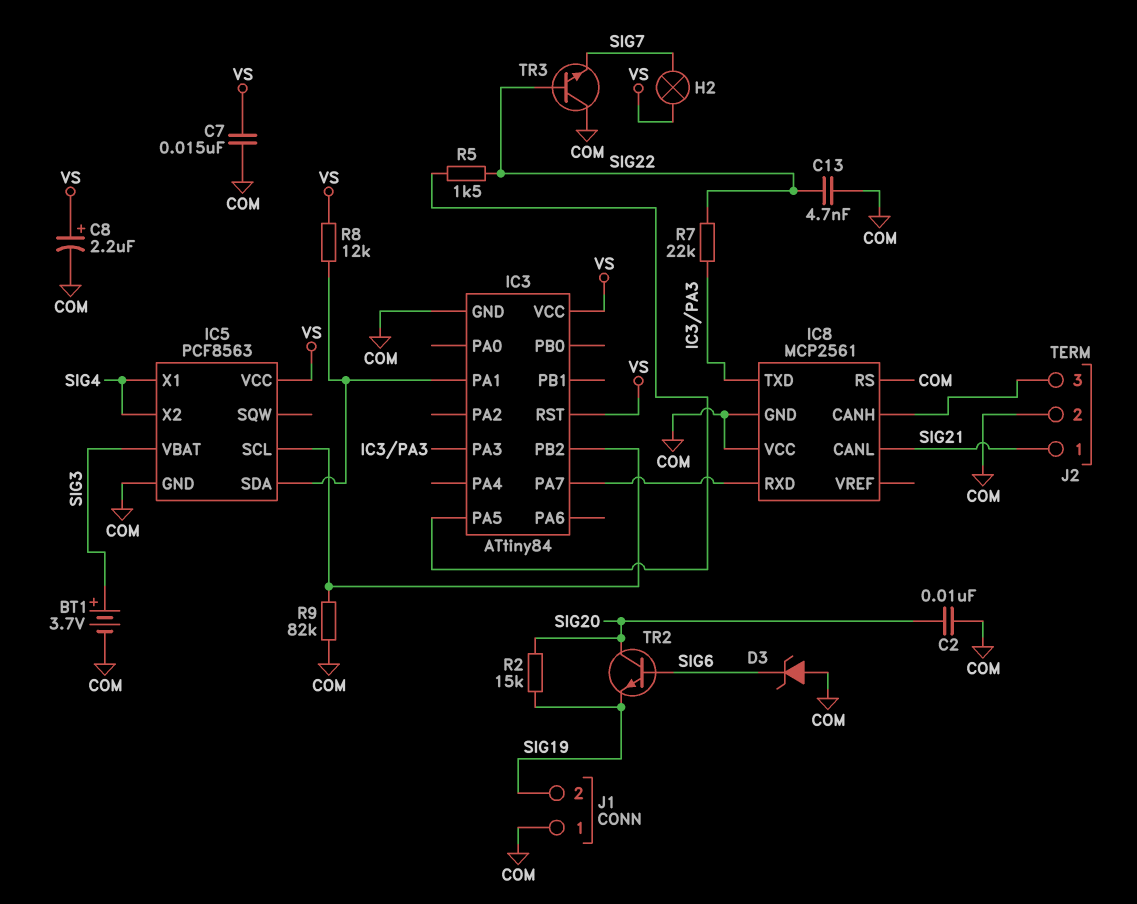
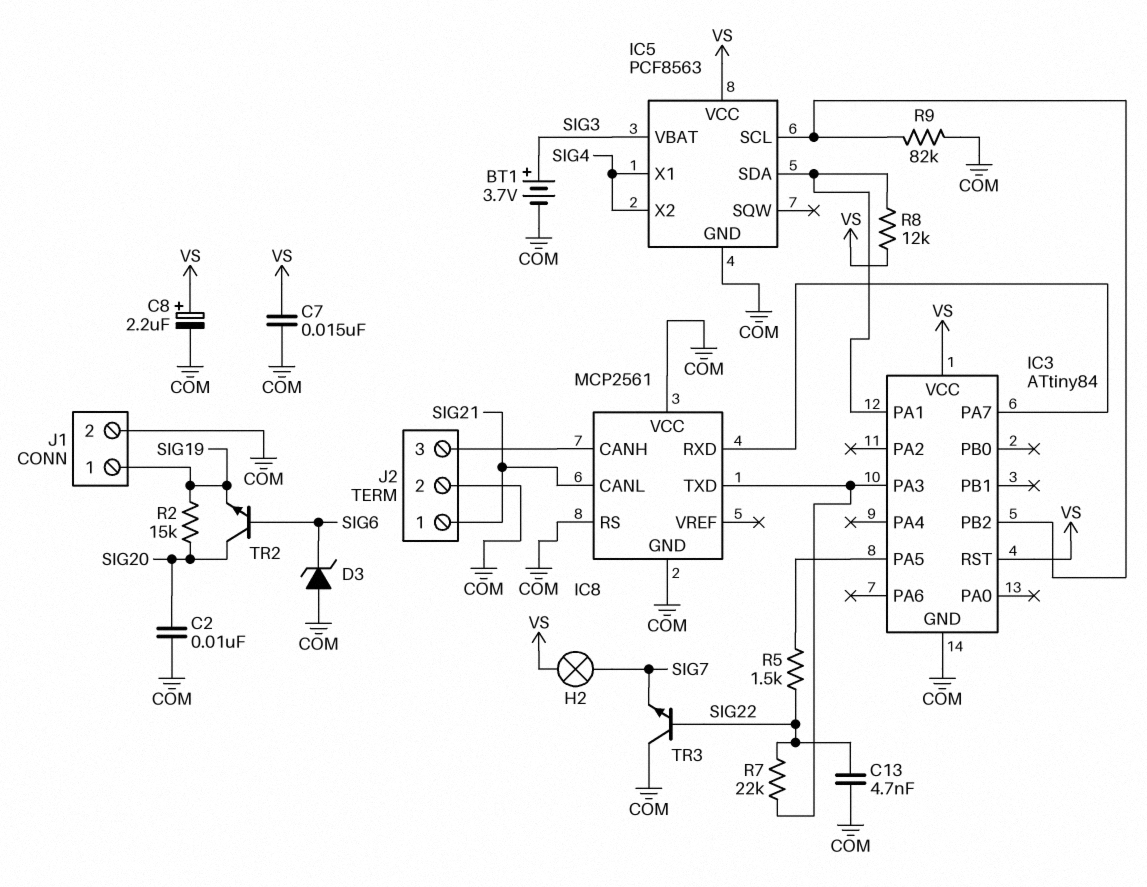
J1 pin 1: COM -> SIG19
J1 pin 2: SIG19 -> COM

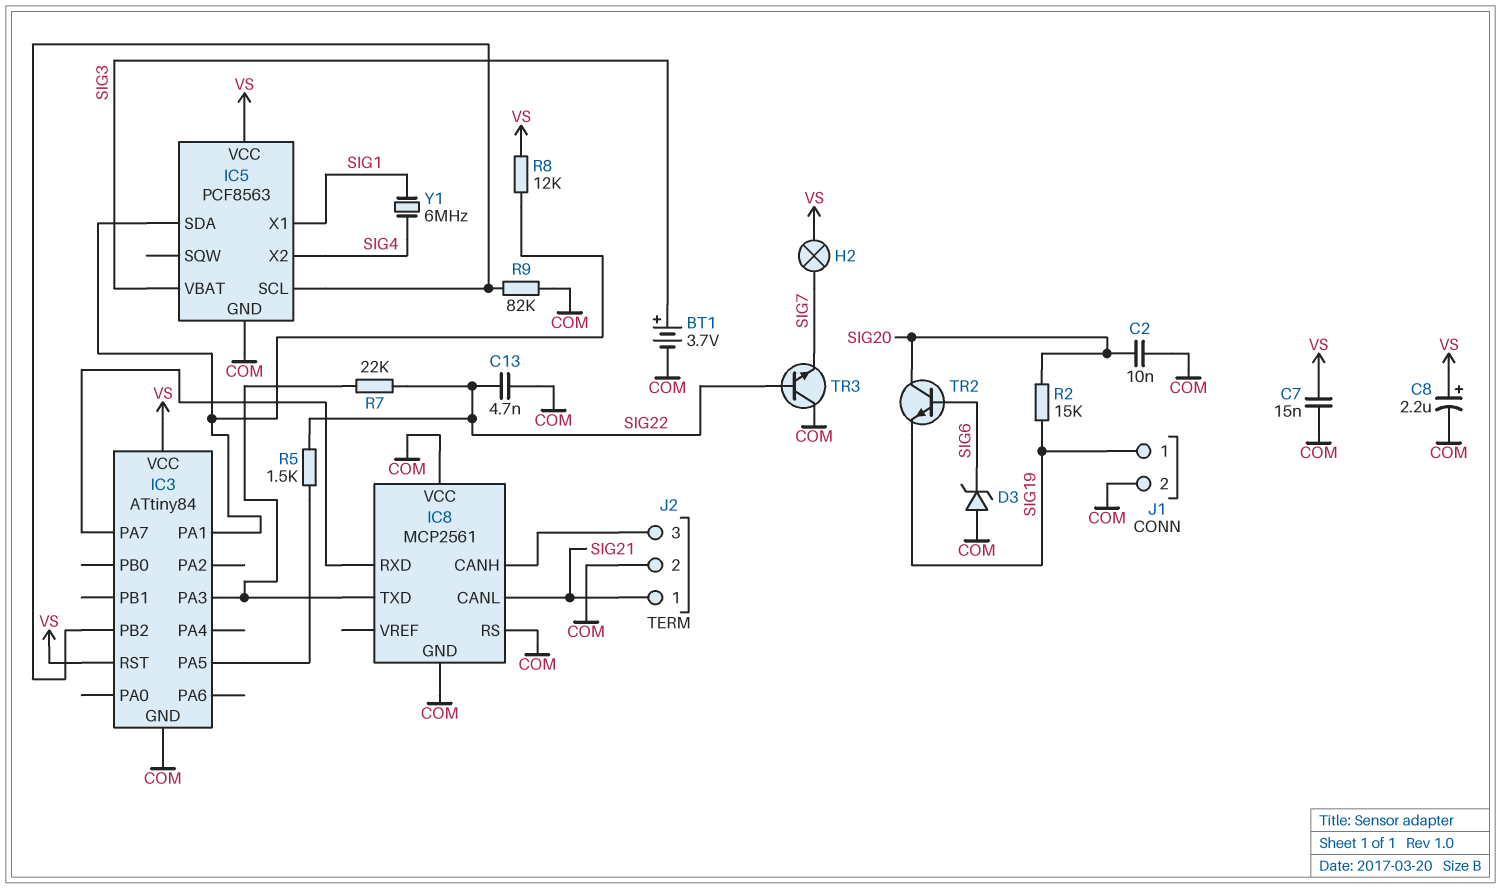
IC5 pin X1: SIG4 -> SIG1
Y1: none -> 6MHz (SIG1, SIG4)

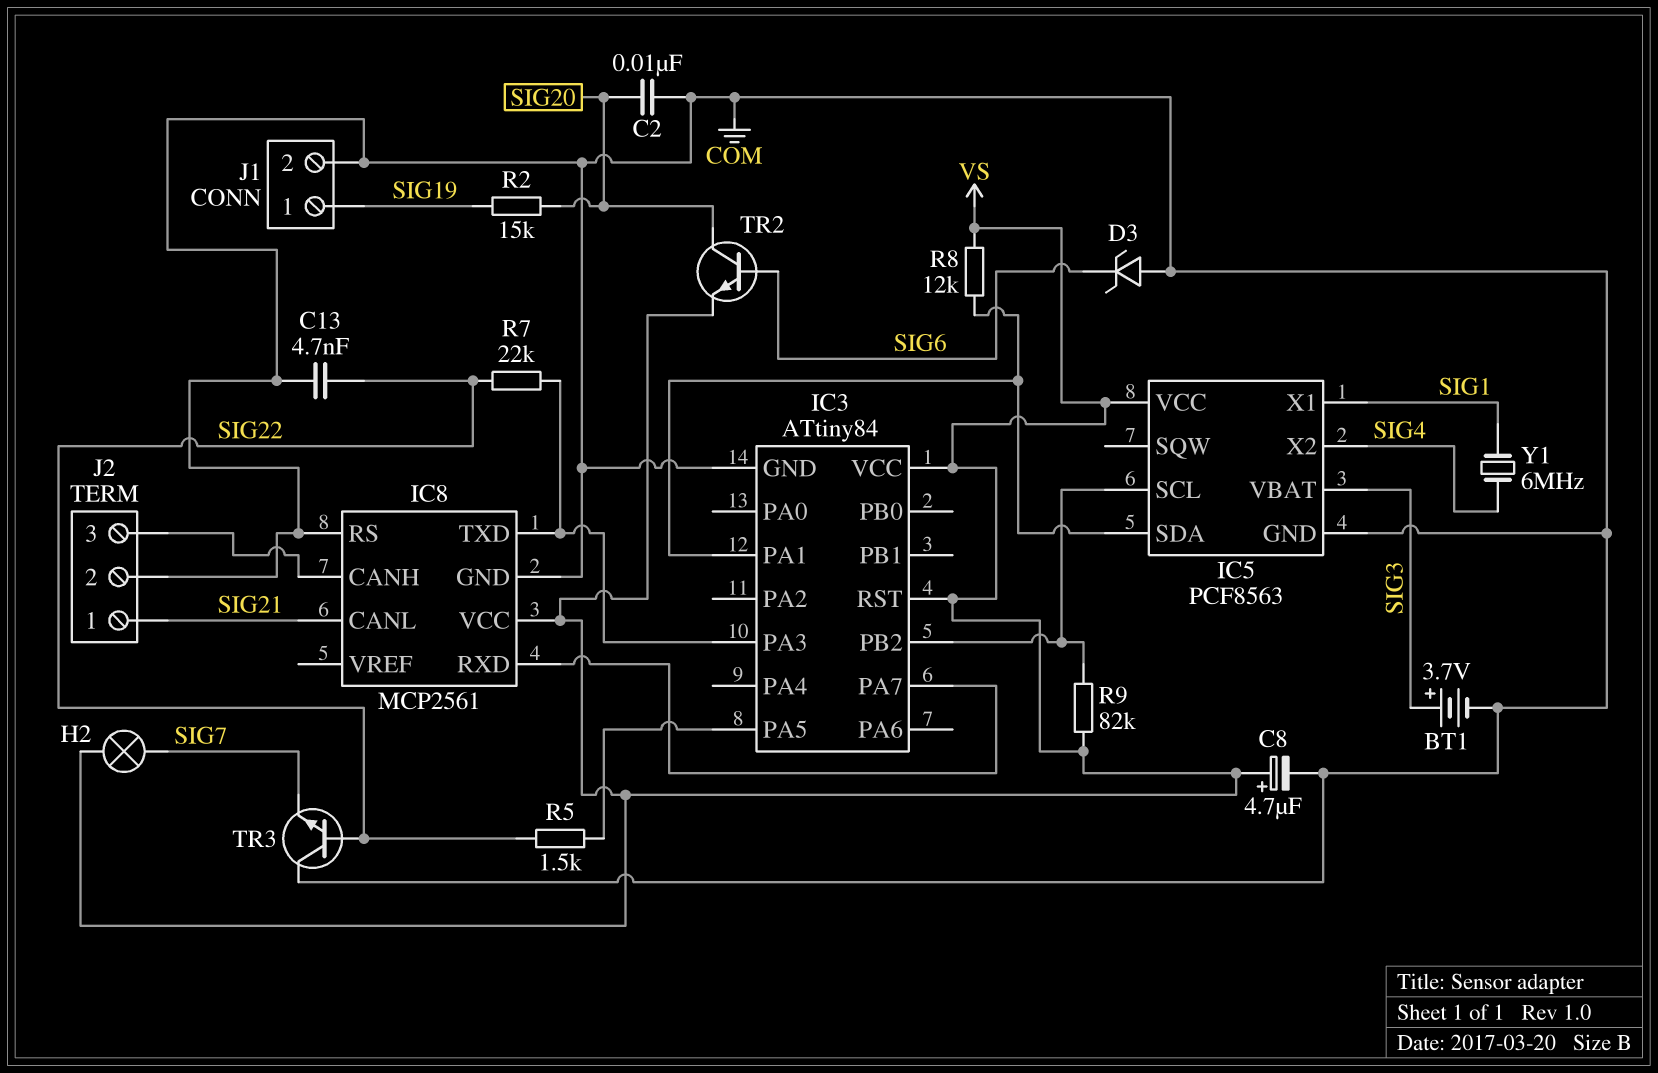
C7: 15nF (COM, VS) -> none
C8: 2.2uF (plus VS, minus COM) -> 4.7uF (plus VS, minus COM)
IC8 pin VCC: COM -> VS
R9: 82k (COM, IC3/PB2) -> 82k (IC3/PB2, VS)
TR2: NPN (B SIG6, C SIG20, E SIG19) -> NPN (B SIG6, C SIG20, E VS)

